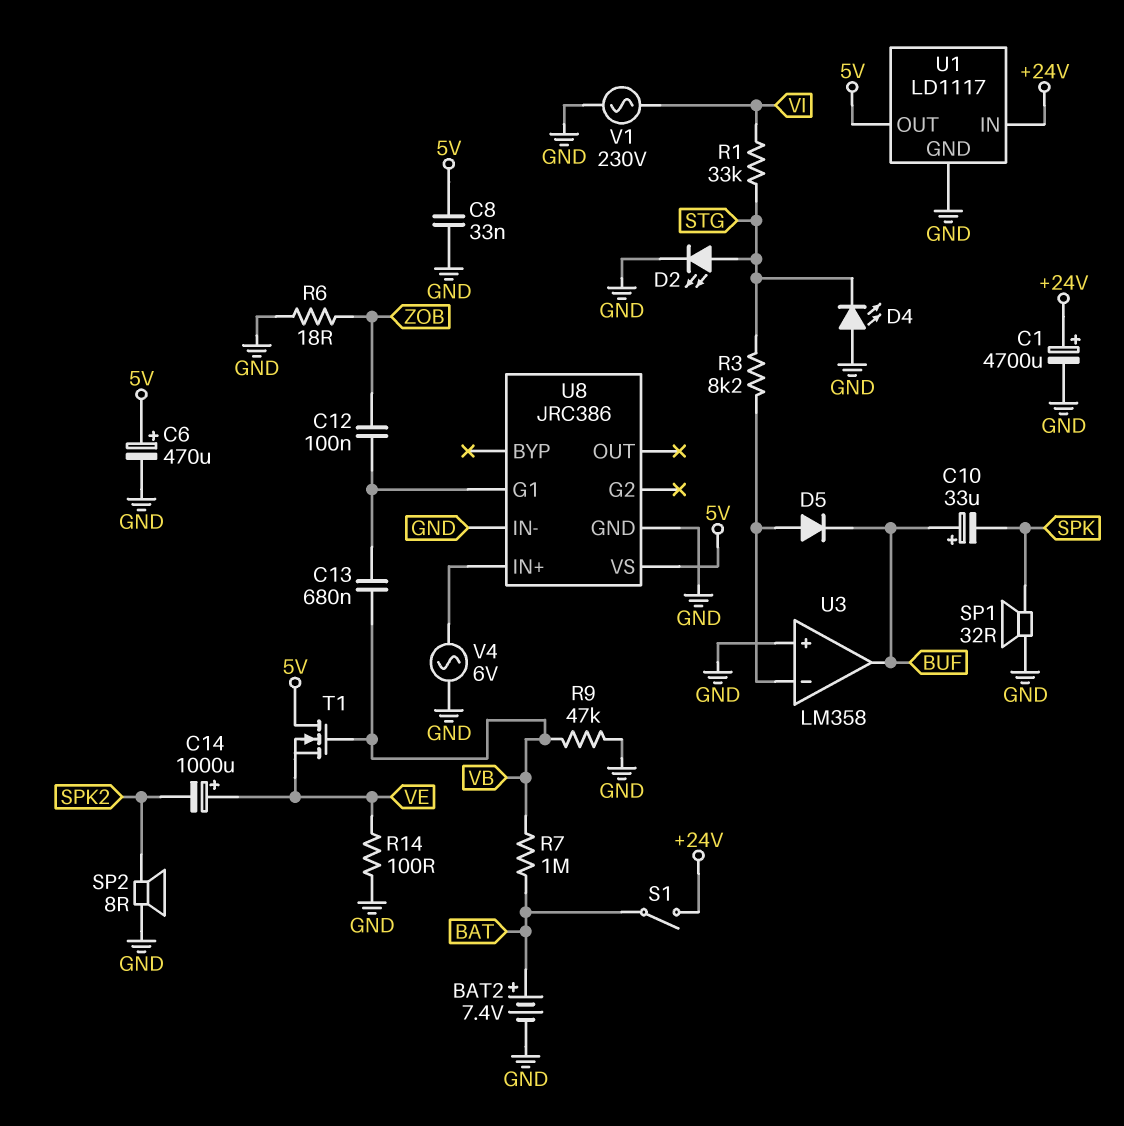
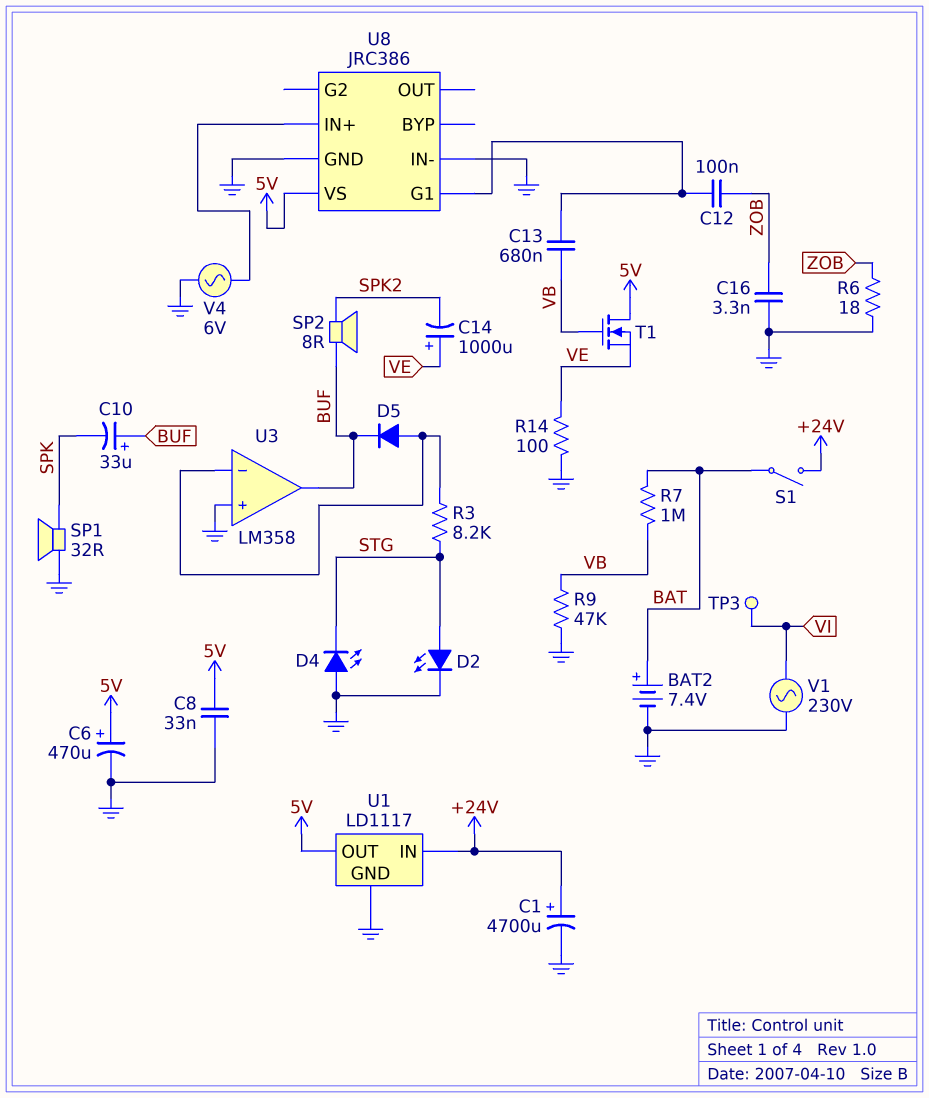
C16: none -> 3.3nF (GND, ZOB)
R1: 33k (STG, VI) -> none
SP2: speaker 8R (GND, SPK2) -> speaker 8R (BUF, SPK2)
TP3: none -> test point (VI)

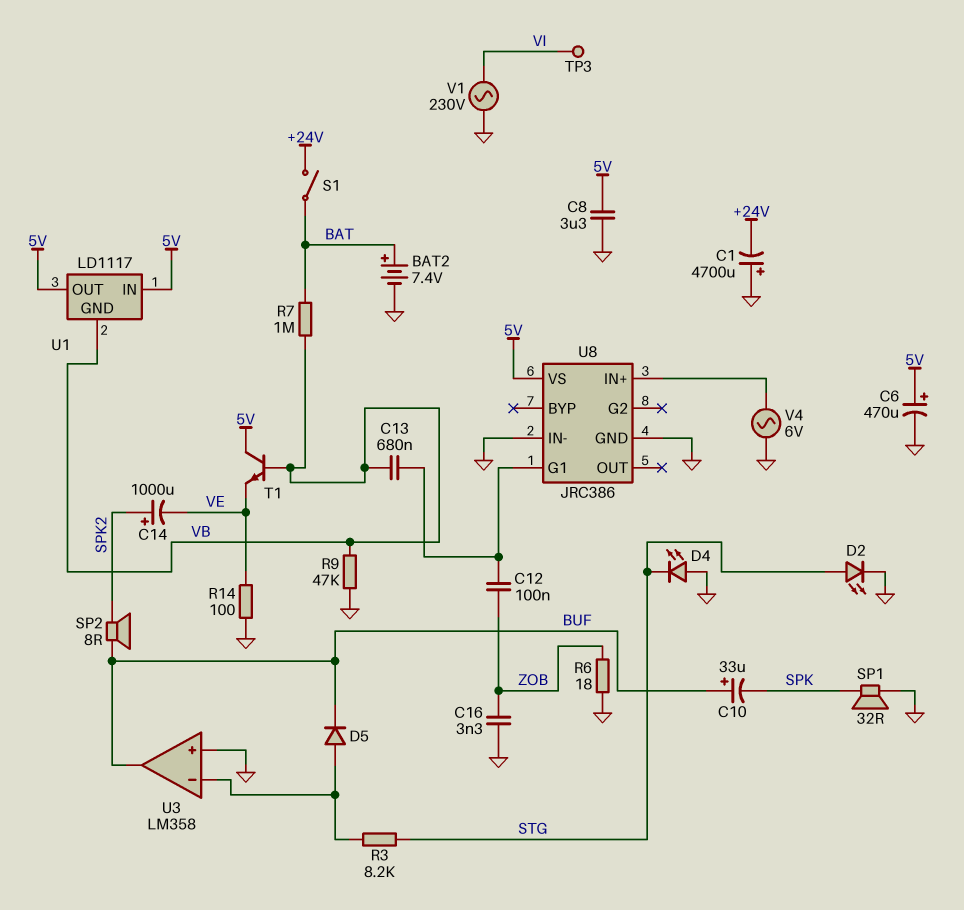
C1: 4700uF (plus +24V, minus GND) -> 4700uF (plus GND, minus +24V)
C8: 33nF (5V, GND) -> 3.3uF (5V, GND)
C14: 1000uF (plus VE, minus SPK2) -> 1000uF (plus SPK2, minus VE)
T1: NMOS (G VB, D 5V, S VE) -> NPN (B VB, C 5V, E VE)
U1 pin GND: GND -> VB
U1 pin IN: +24V -> 5V

